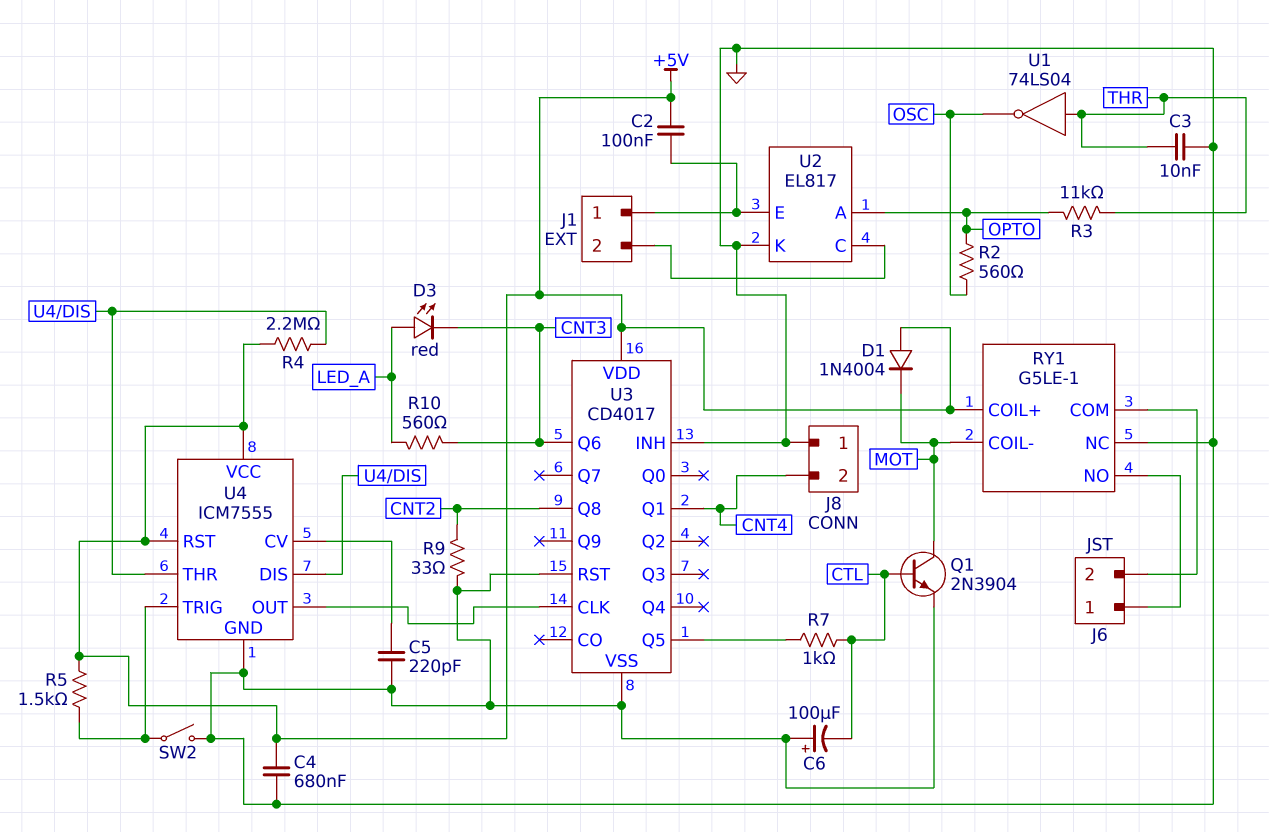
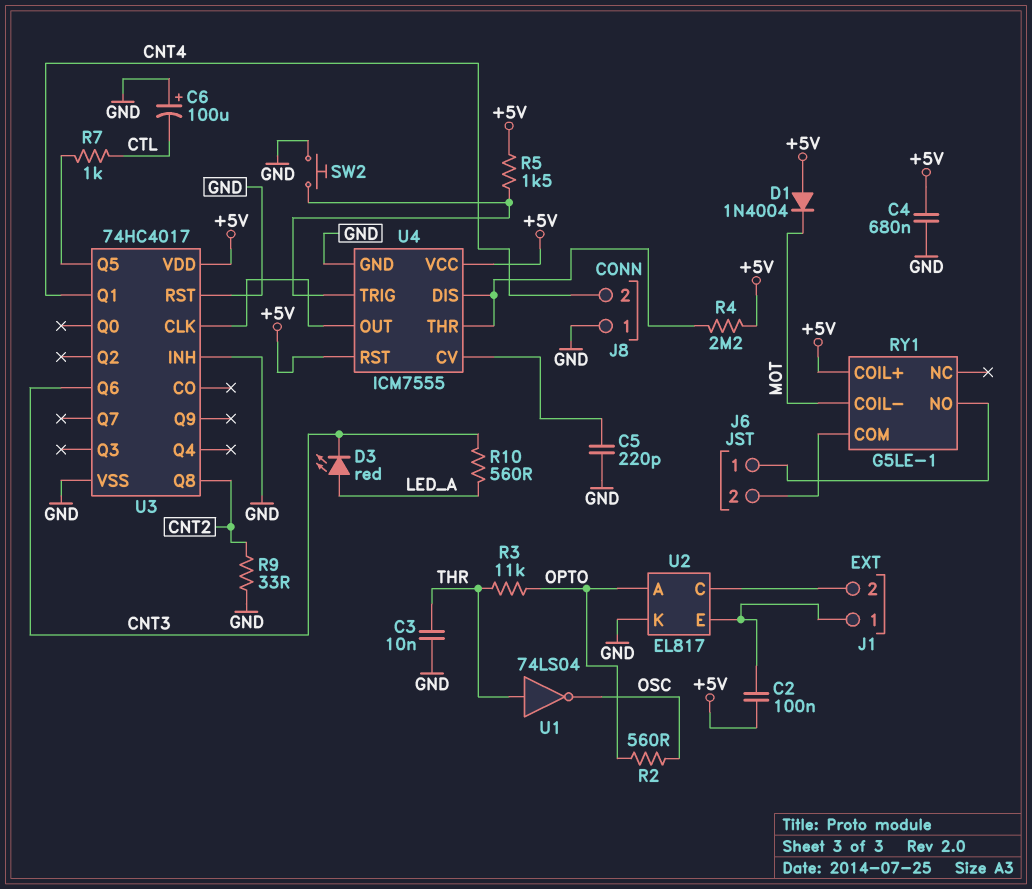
Q1: NPN 2N3904 (B CTL, C MOT, E GND) -> none
RY1 pin NC: GND -> none
SW2: switch (GND, U4/TRIG) -> button (GND, U4/TRIG)
U3: CD4017 -> 74HC4017

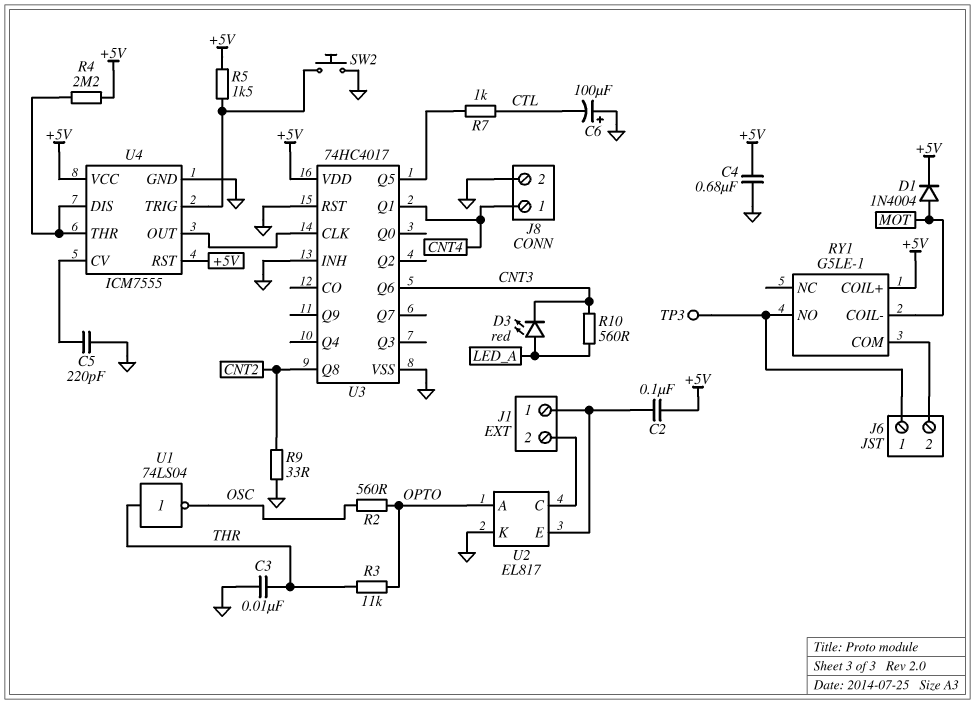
D1: diode 1N4004 (A +5V, K MOT) -> diode 1N4004 (A MOT, K +5V)
J8 pin 1: GND -> CNT4
J8 pin 2: CNT4 -> GND
TP3: none -> test point (J6/1)

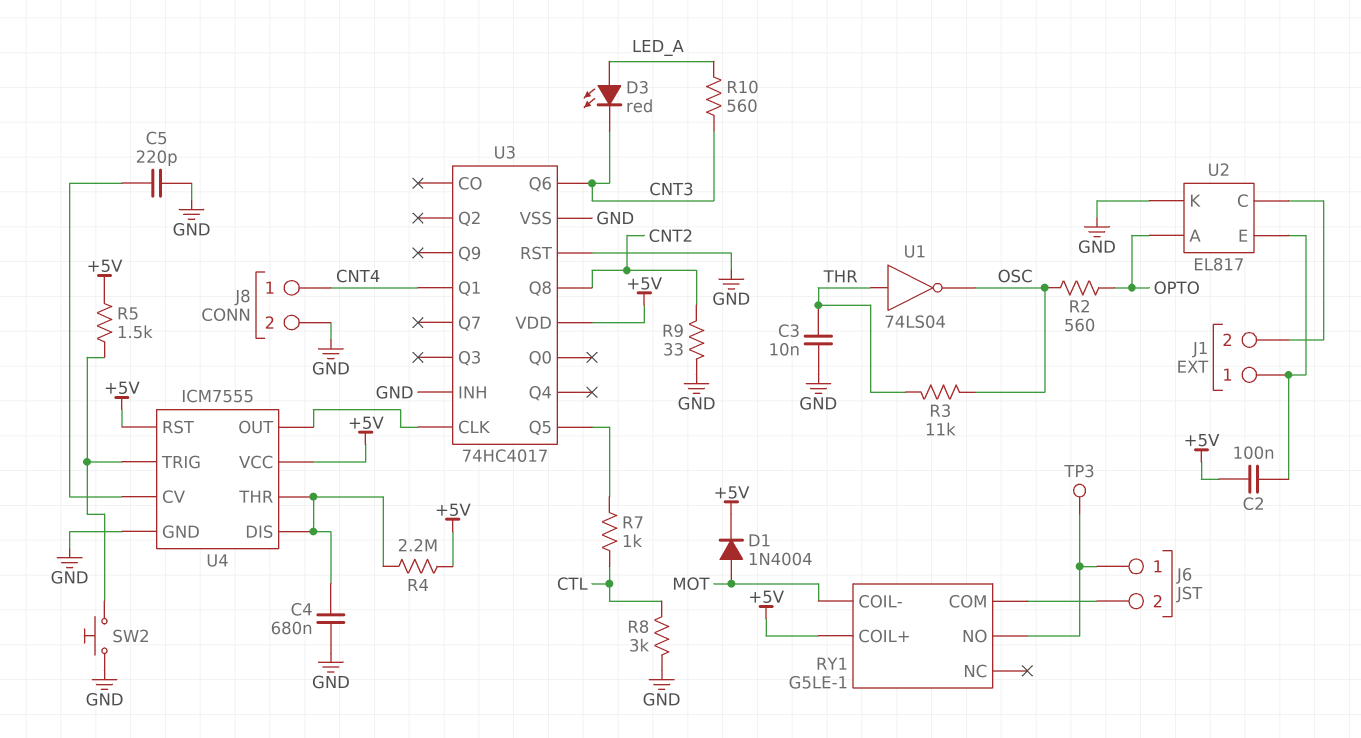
C4: 680nF (+5V, GND) -> 680nF (GND, U4/DIS)
C6: 100uF (plus GND, minus CTL) -> none
R3: 11k (OPTO, THR) -> 11k (OSC, THR)
R8: none -> 3k (CTL, GND)

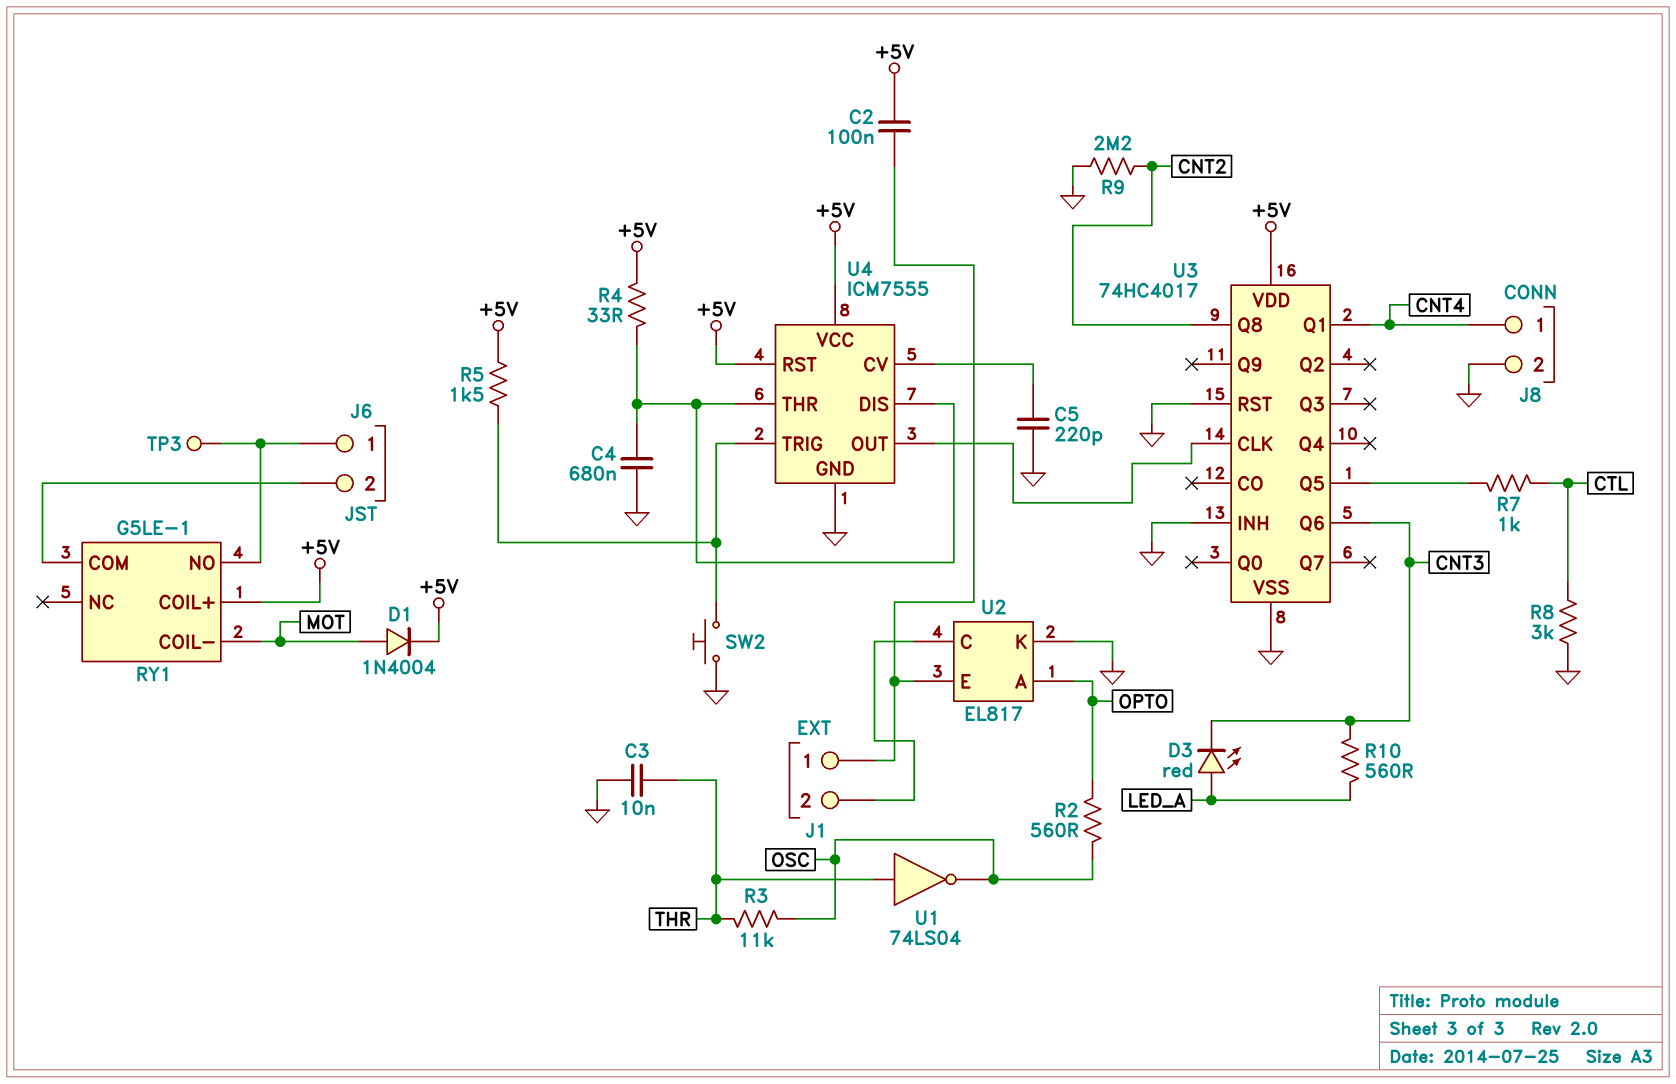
R4: 2.2M (+5V, U4/DIS) -> 33 (+5V, U4/DIS)
R9: 33 (CNT2, GND) -> 2.2M (CNT2, GND)

